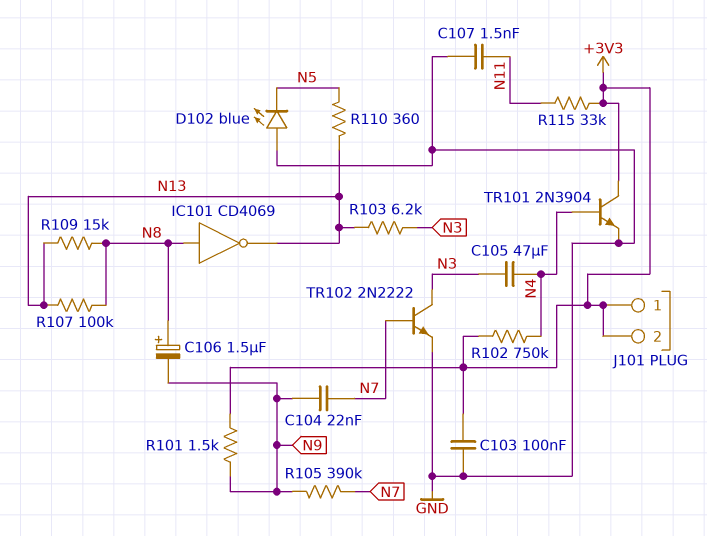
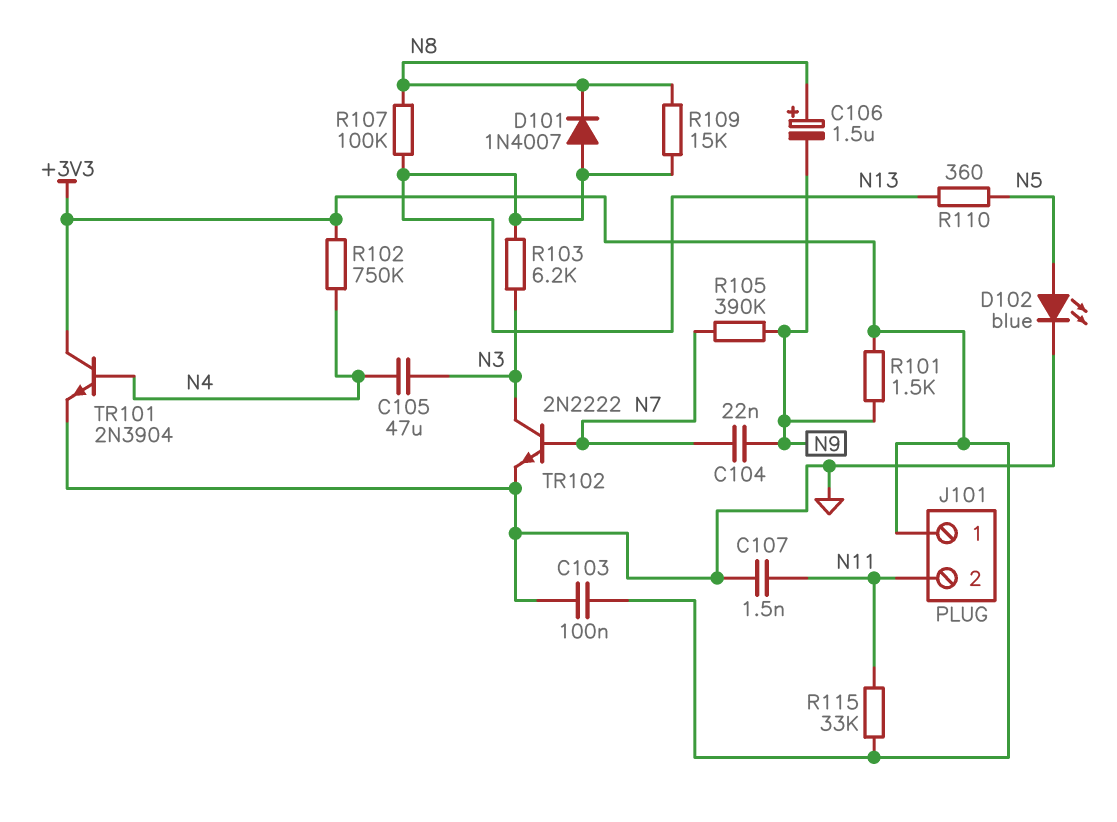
D101: none -> diode 1N4007 (A N13, K N8)
D102: LED blue (A GND, K N5) -> LED blue (A N5, K GND)
IC101: NOT CD4069 (in N8, out N13) -> none
J101 pin 2: +3V3 -> N11

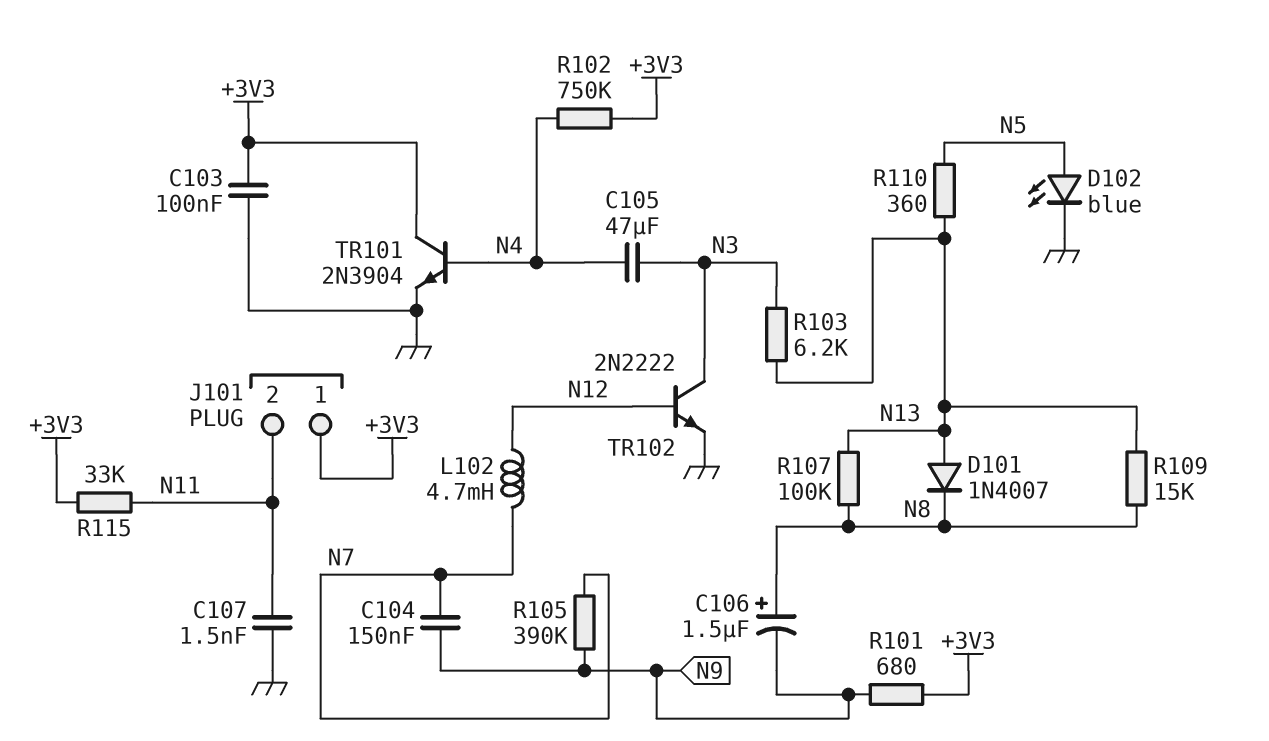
C104: 22nF (N7, N9) -> 150nF (N7, N9)
L102: none -> 4.7mH (N7, N12)
R101: 1.5k (+3V3, N9) -> 680 (+3V3, N9)
TR102: NPN 2N2222 (B N7, C N3, E GND) -> NPN 2N2222 (B N12, C N3, E GND)

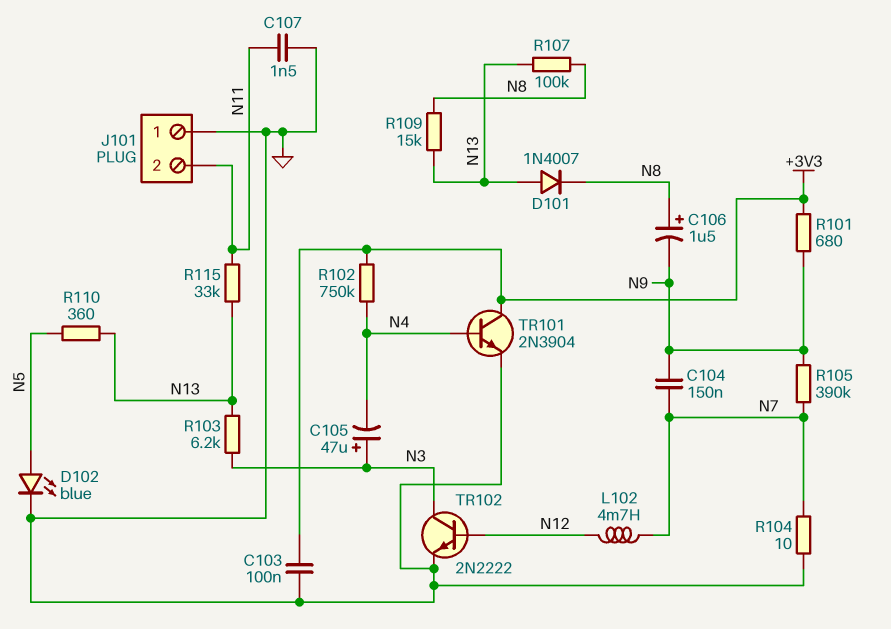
C105: 47uF (N3, N4) -> 47uF (plus N3, minus N4)
J101 pin 1: +3V3 -> GND
R104: none -> 10 (GND, N7)
R115: 33k (+3V3, N11) -> 33k (N11, N13)

